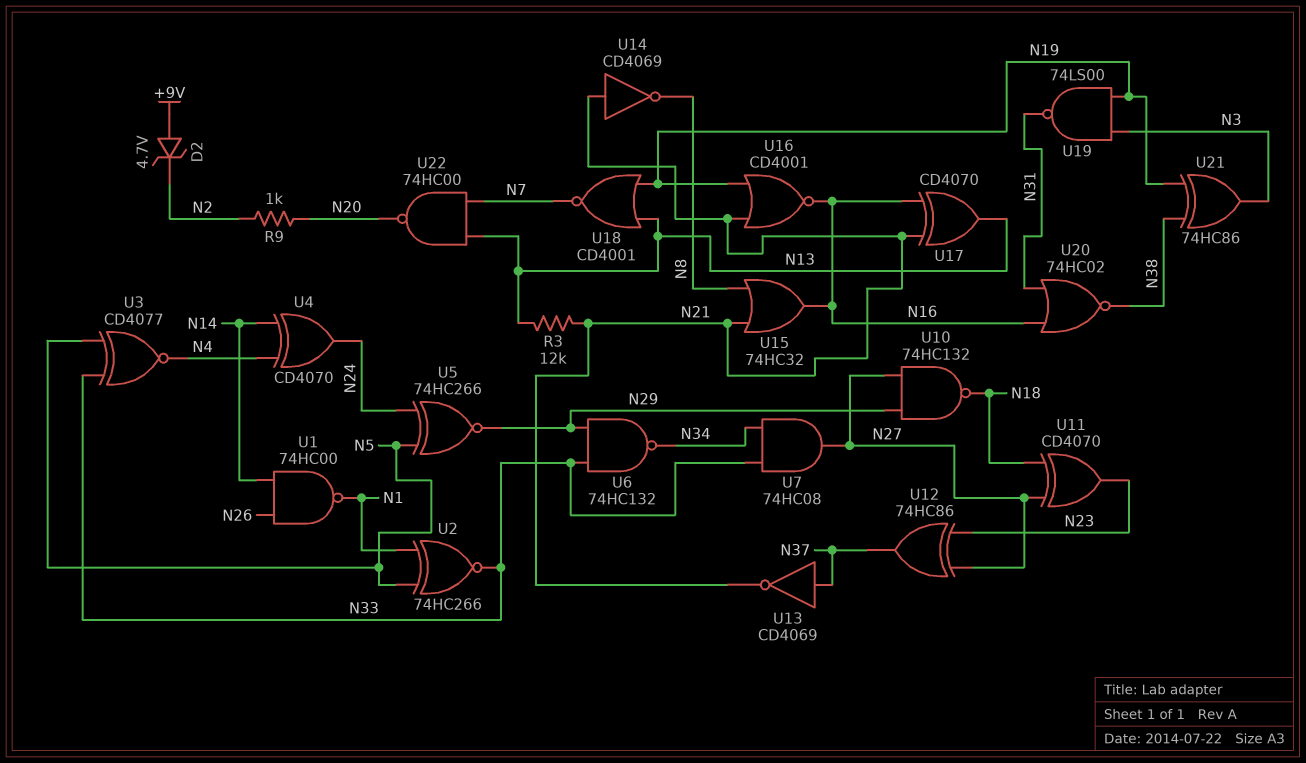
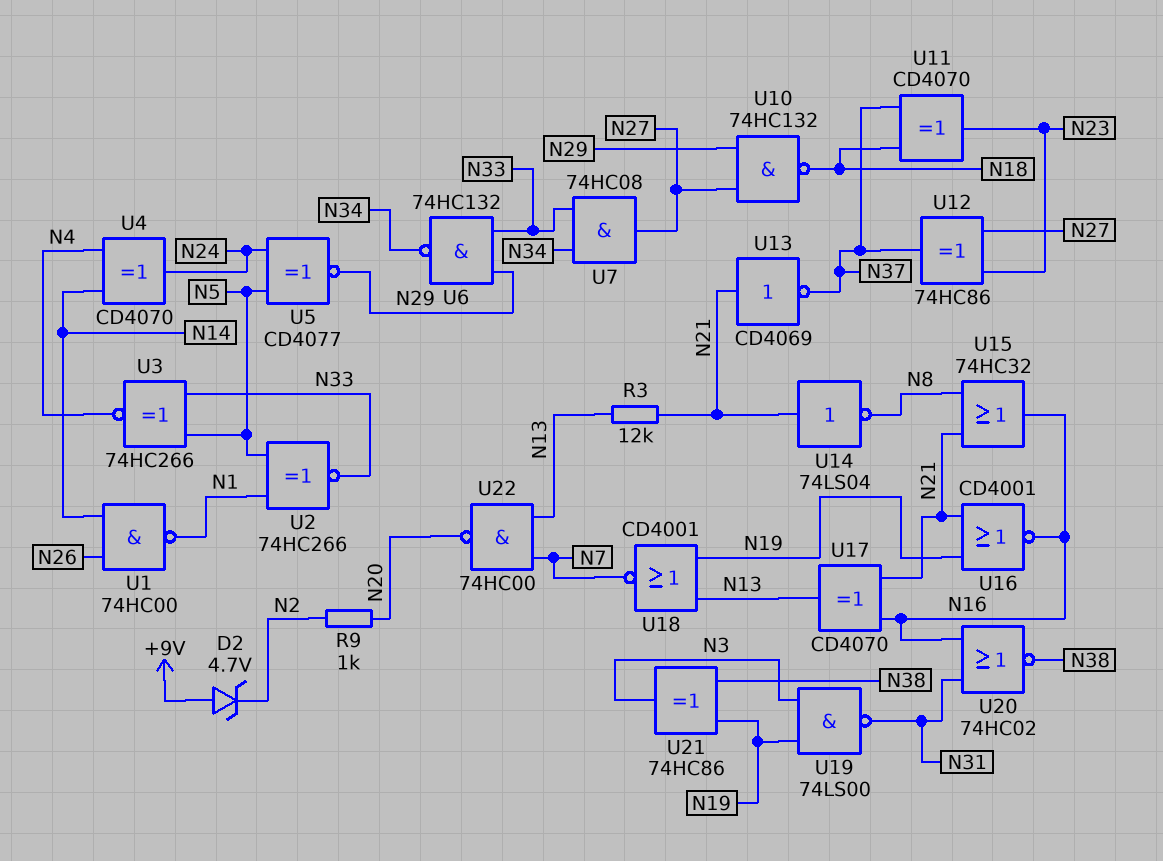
U3: XNOR CD4077 (in N5, in N33, out N4) -> XNOR 74HC266 (in N5, in N33, out N4)
U5: XNOR 74HC266 (in N5, in N24, out N29) -> XNOR CD4077 (in N5, in N24, out N29)
U11: XOR CD4070 (in N18, in N27, out N23) -> XOR CD4070 (in N18, in N37, out N23)
U13: NOT CD4069 (in N37, out N21) -> NOT CD4069 (in N21, out N37)
U14: NOT CD4069 (in N21, out N8) -> NOT 74LS04 (in N21, out N8)

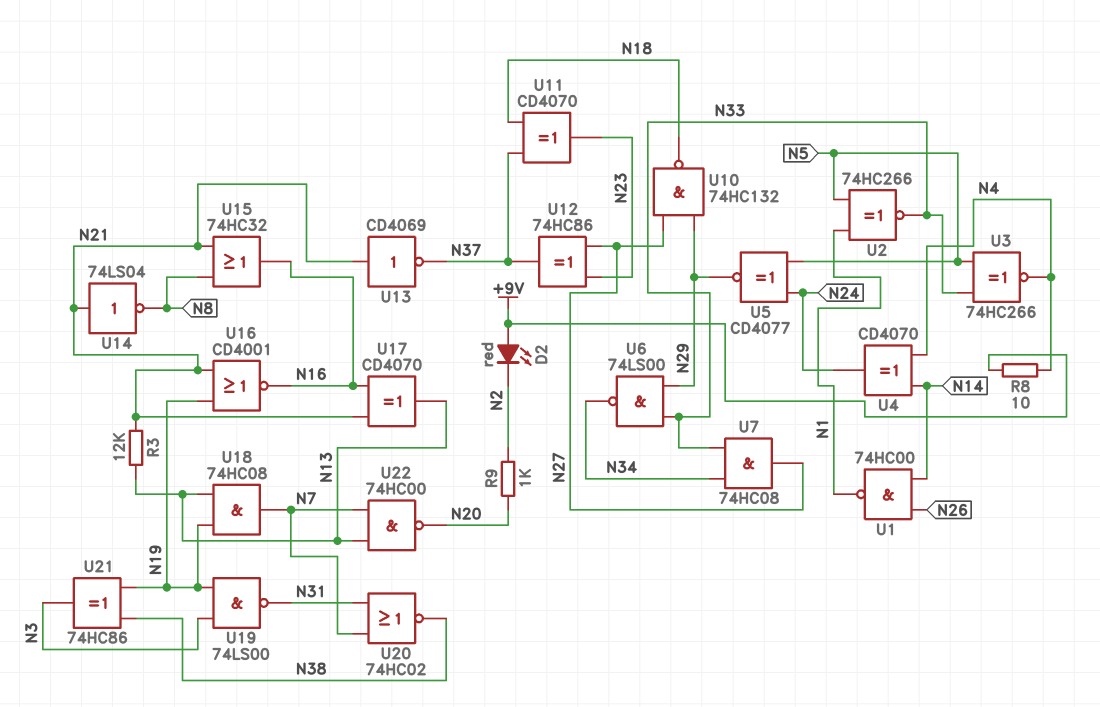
D2: zener 4.7V (A +9V, K N2) -> LED red (A +9V, K N2)
R8: none -> 10 (+9V, N4)
U6: NAND 74HC132 (in N29, in N33, out N34) -> NAND 74LS00 (in N29, in N33, out N34)
U18: NOR CD4001 (in N13, in N19, out N7) -> AND 74HC08 (in N13, in N19, out N7)
U20: NOR 74HC02 (in N16, in N31, out N38) -> NOR 74HC02 (in N7, in N31, out N38)

